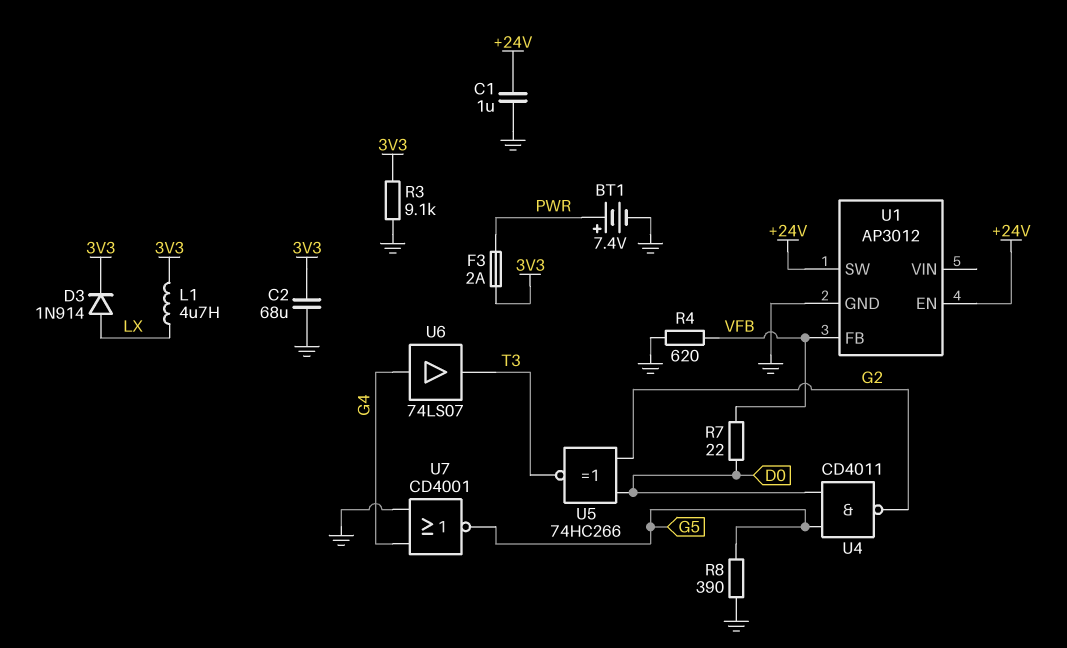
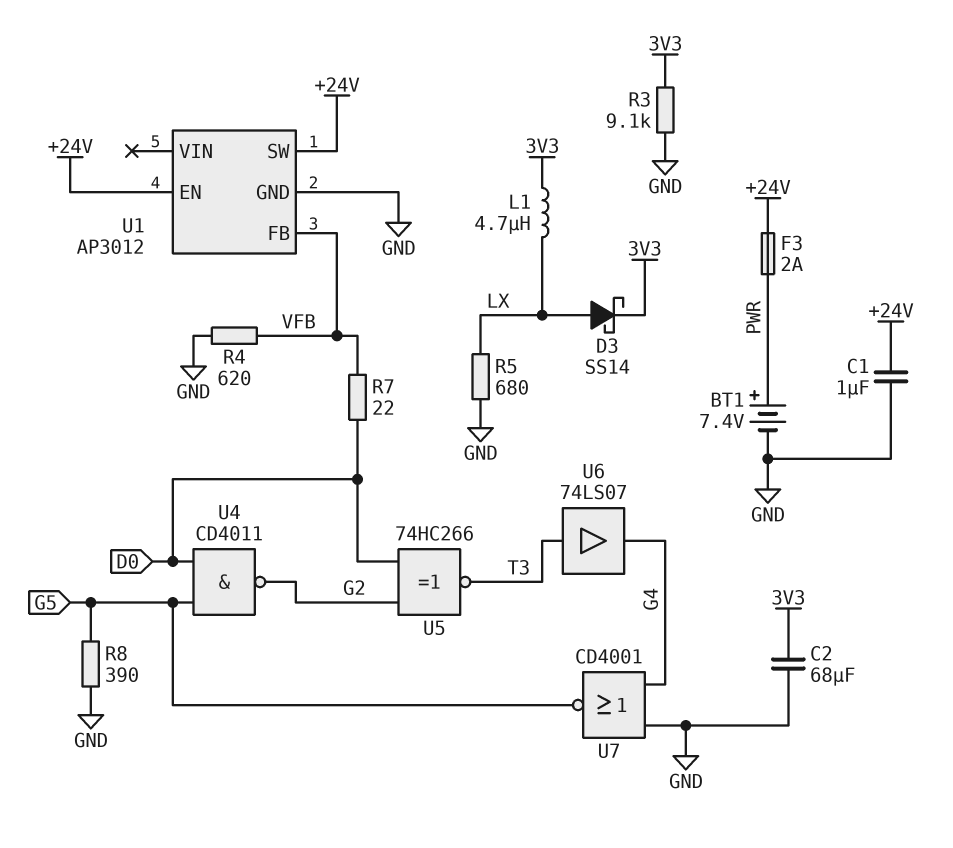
D3: diode 1N914 (A LX, K 3V3) -> schottky SS14 (A LX, K 3V3)
F3: 2A (3V3, PWR) -> 2A (+24V, PWR)
R5: none -> 680 (GND, LX)
U6: buffer 74LS07 (in G4, out T3) -> buffer 74LS07 (in T3, out G4)

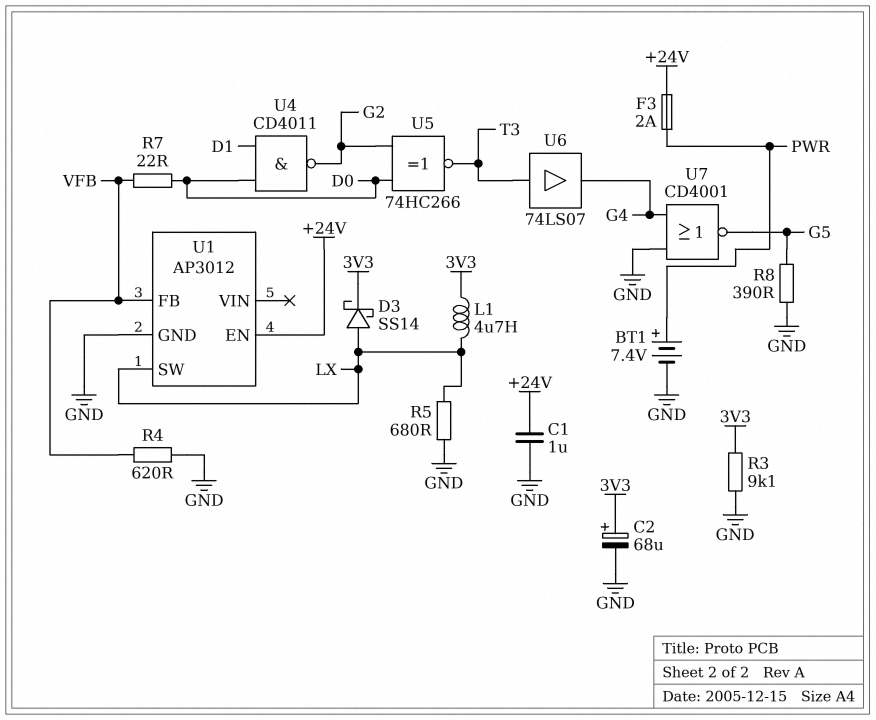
C2: 68uF (3V3, GND) -> 68uF (plus 3V3, minus GND)
U1 pin SW: +24V -> LX
U4: NAND CD4011 (in D0, in G5, out G2) -> NAND CD4011 (in D0, in D1, out G2)

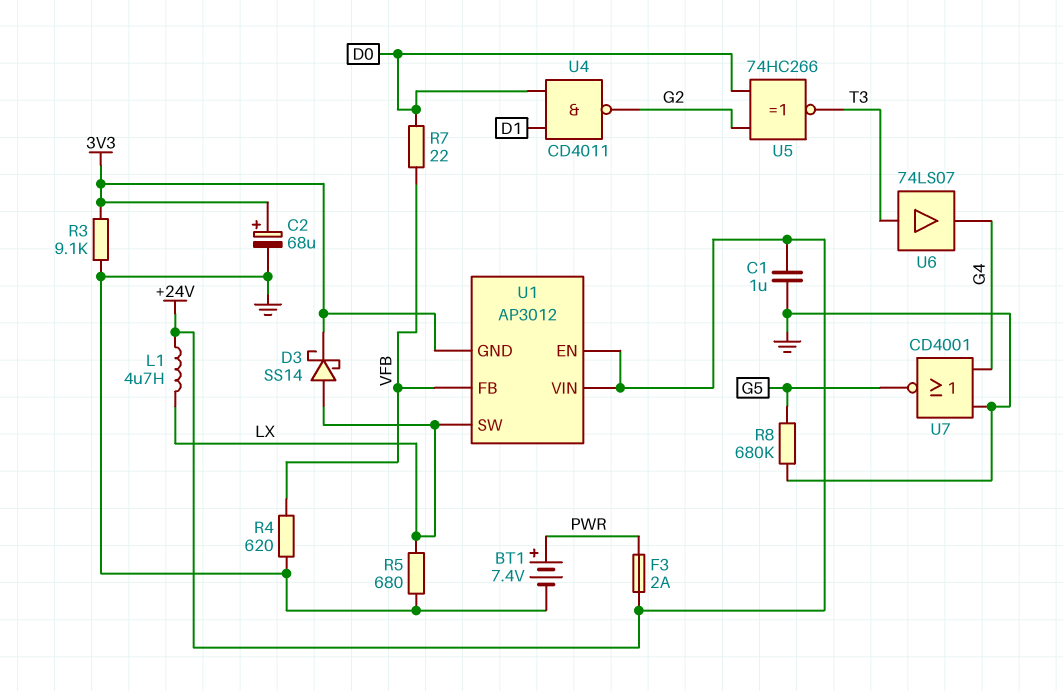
L1: 4.7uH (3V3, LX) -> 4.7uH (+24V, LX)
R8: 390 (G5, GND) -> 680k (G5, GND)
U1 pin GND: GND -> 3V3
U1 pin VIN: none -> +24V

